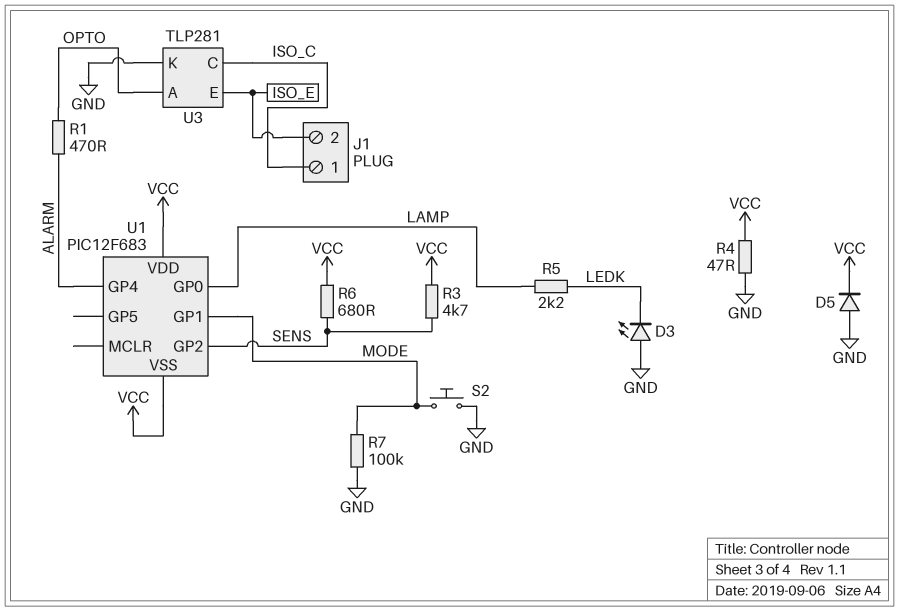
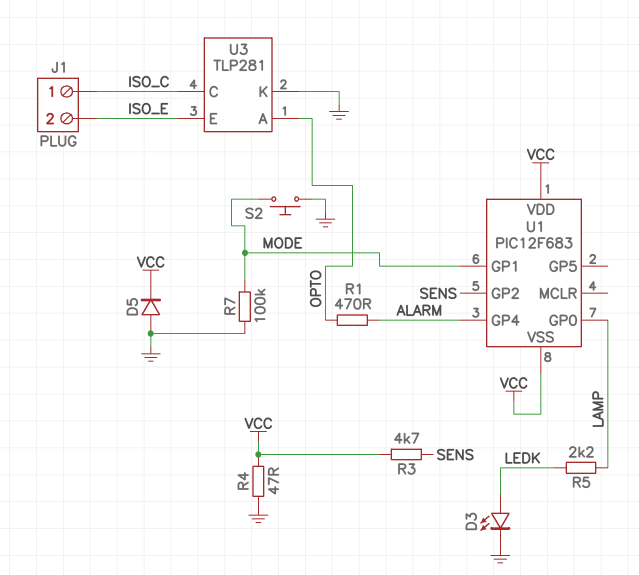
D3: LED (A GND, K LEDK) -> LED (A LEDK, K GND)
R6: 680 (SENS, VCC) -> none

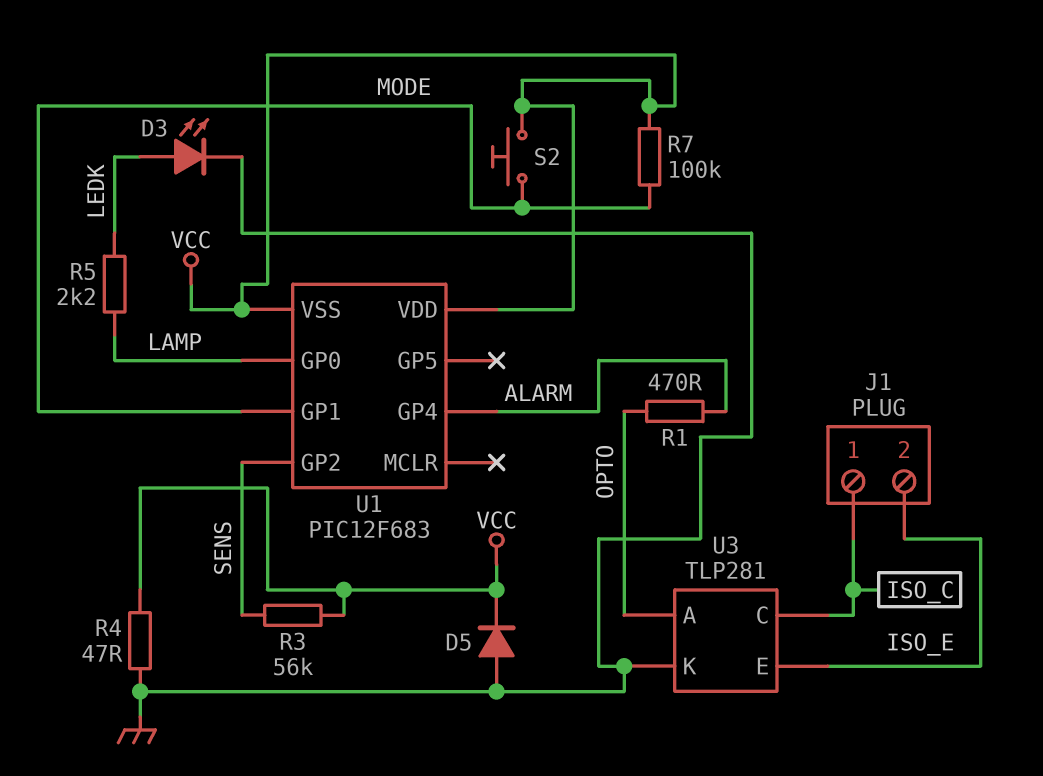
R3: 4.7k (SENS, VCC) -> 56k (SENS, VCC)
R7: 100k (GND, MODE) -> 100k (MODE, VCC)
S2: button (GND, MODE) -> button (MODE, VCC)

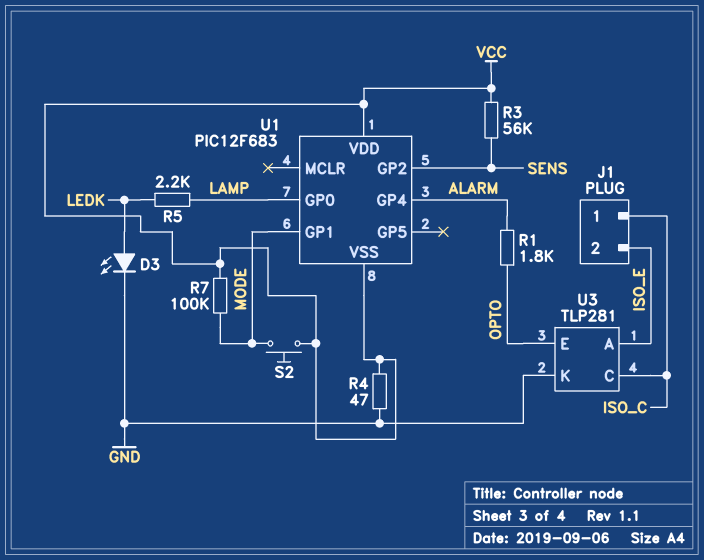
D5: diode (A GND, K VCC) -> none
R1: 470 (ALARM, OPTO) -> 1.8k (ALARM, OPTO)
U3 pin A: OPTO -> ISO_E
U3 pin E: ISO_E -> OPTO

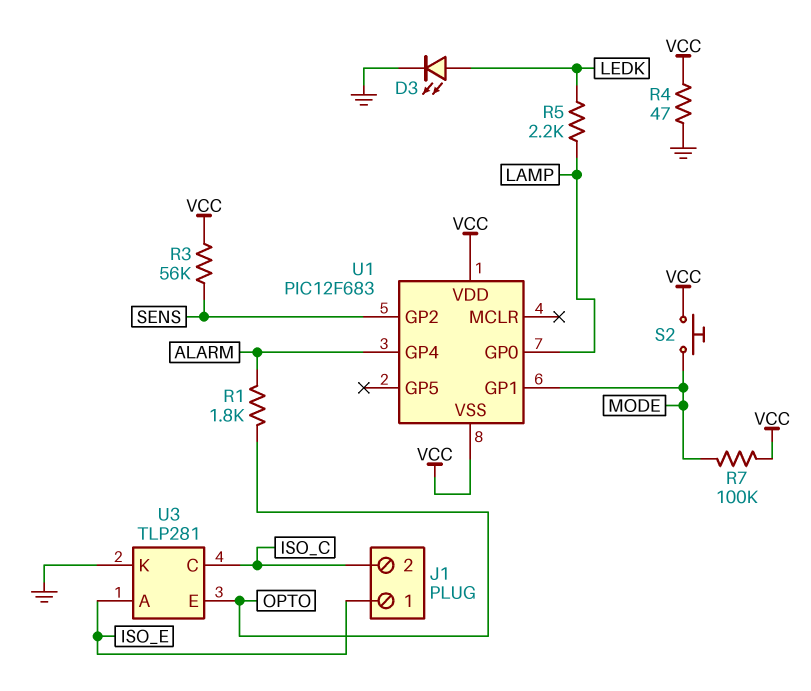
J1 pin 1: ISO_C -> ISO_E
J1 pin 2: ISO_E -> ISO_C

